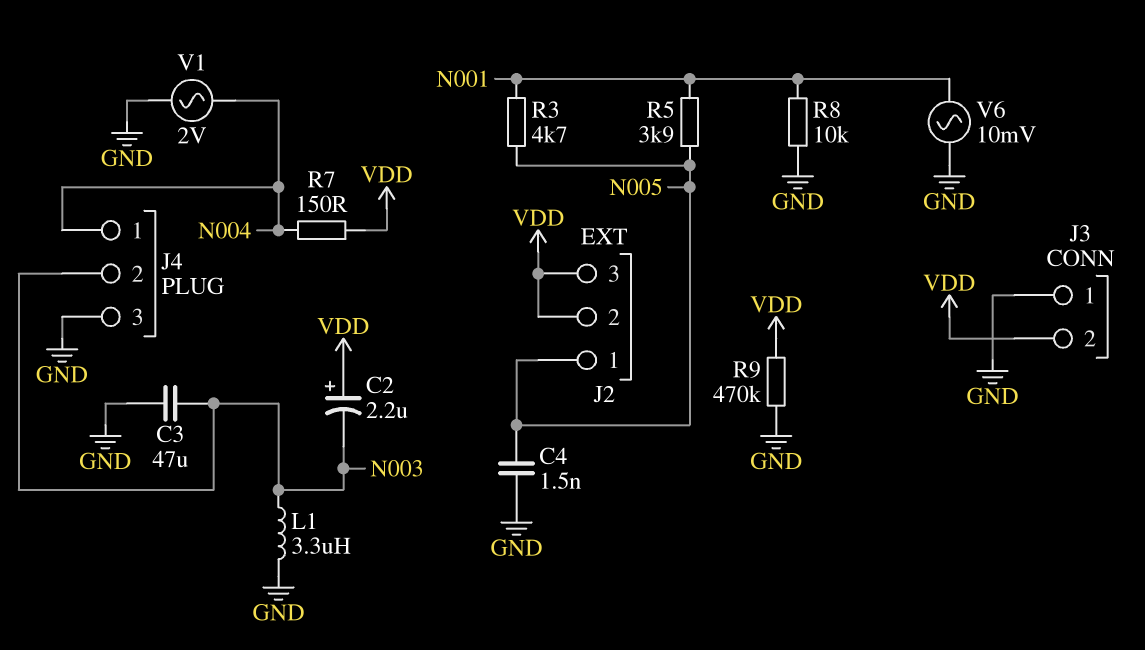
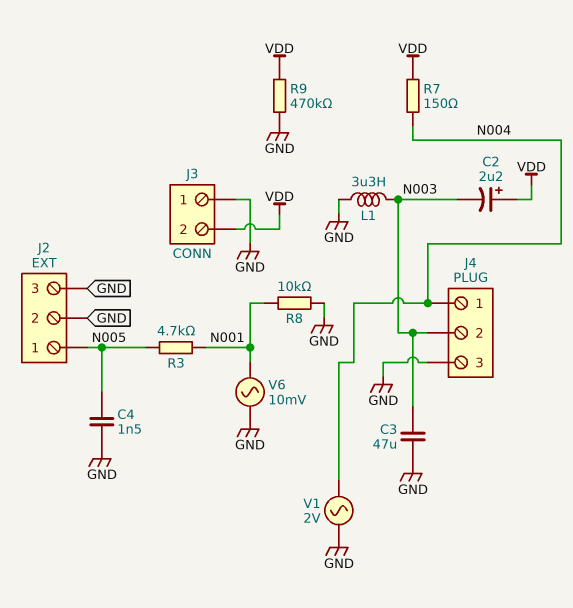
J2 pin 2: VDD -> GND
J2 pin 3: VDD -> GND
R5: 3.9k (N001, N005) -> none

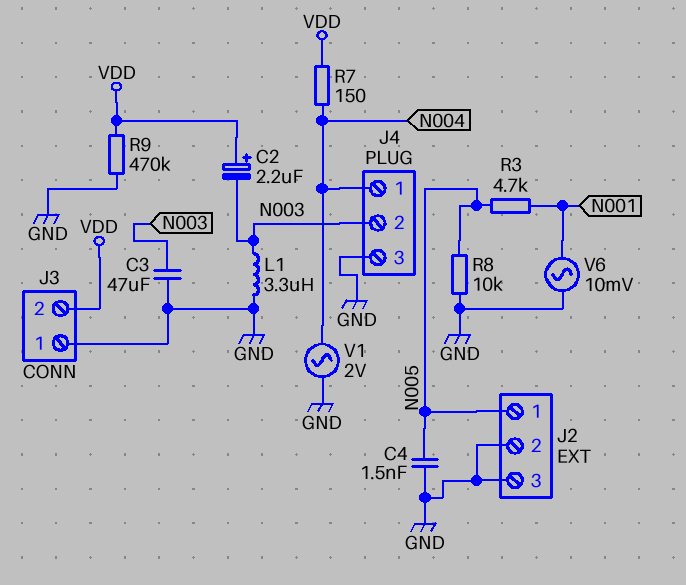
R8: 10k (GND, N001) -> 10k (GND, N005)

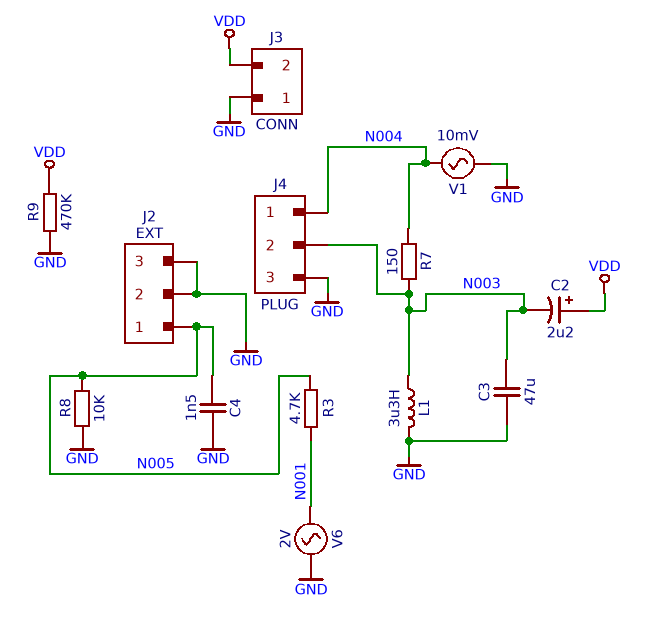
R7: 150 (N004, VDD) -> 150 (N003, N004)
V1: AC 2V (GND, N004) -> AC 10mV (GND, N004)
V6: AC 10mV (GND, N001) -> AC 2V (GND, N001)

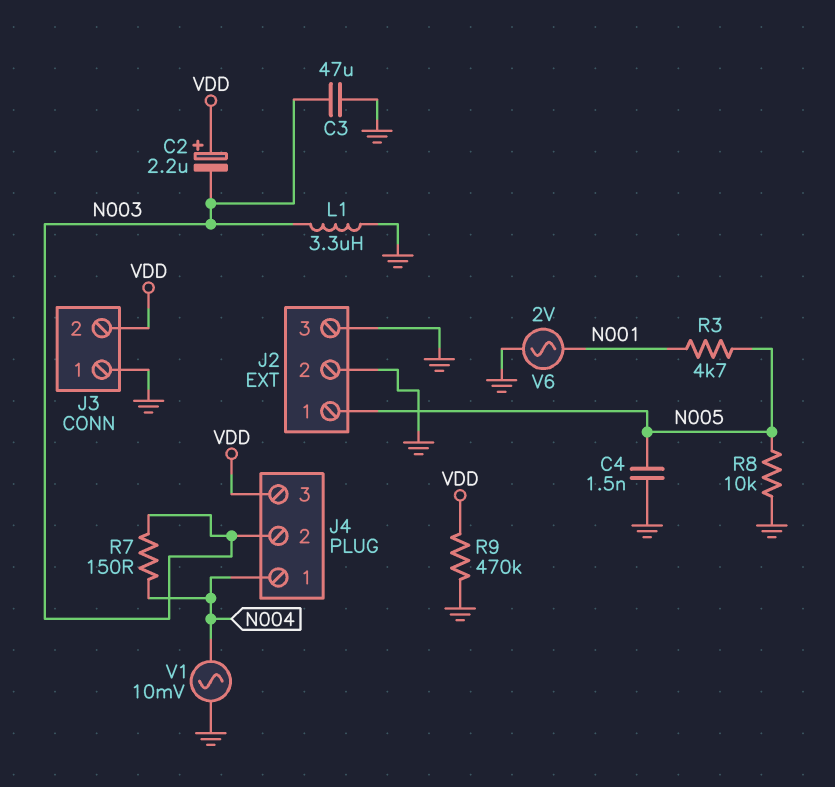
J4 pin 3: GND -> VDD

